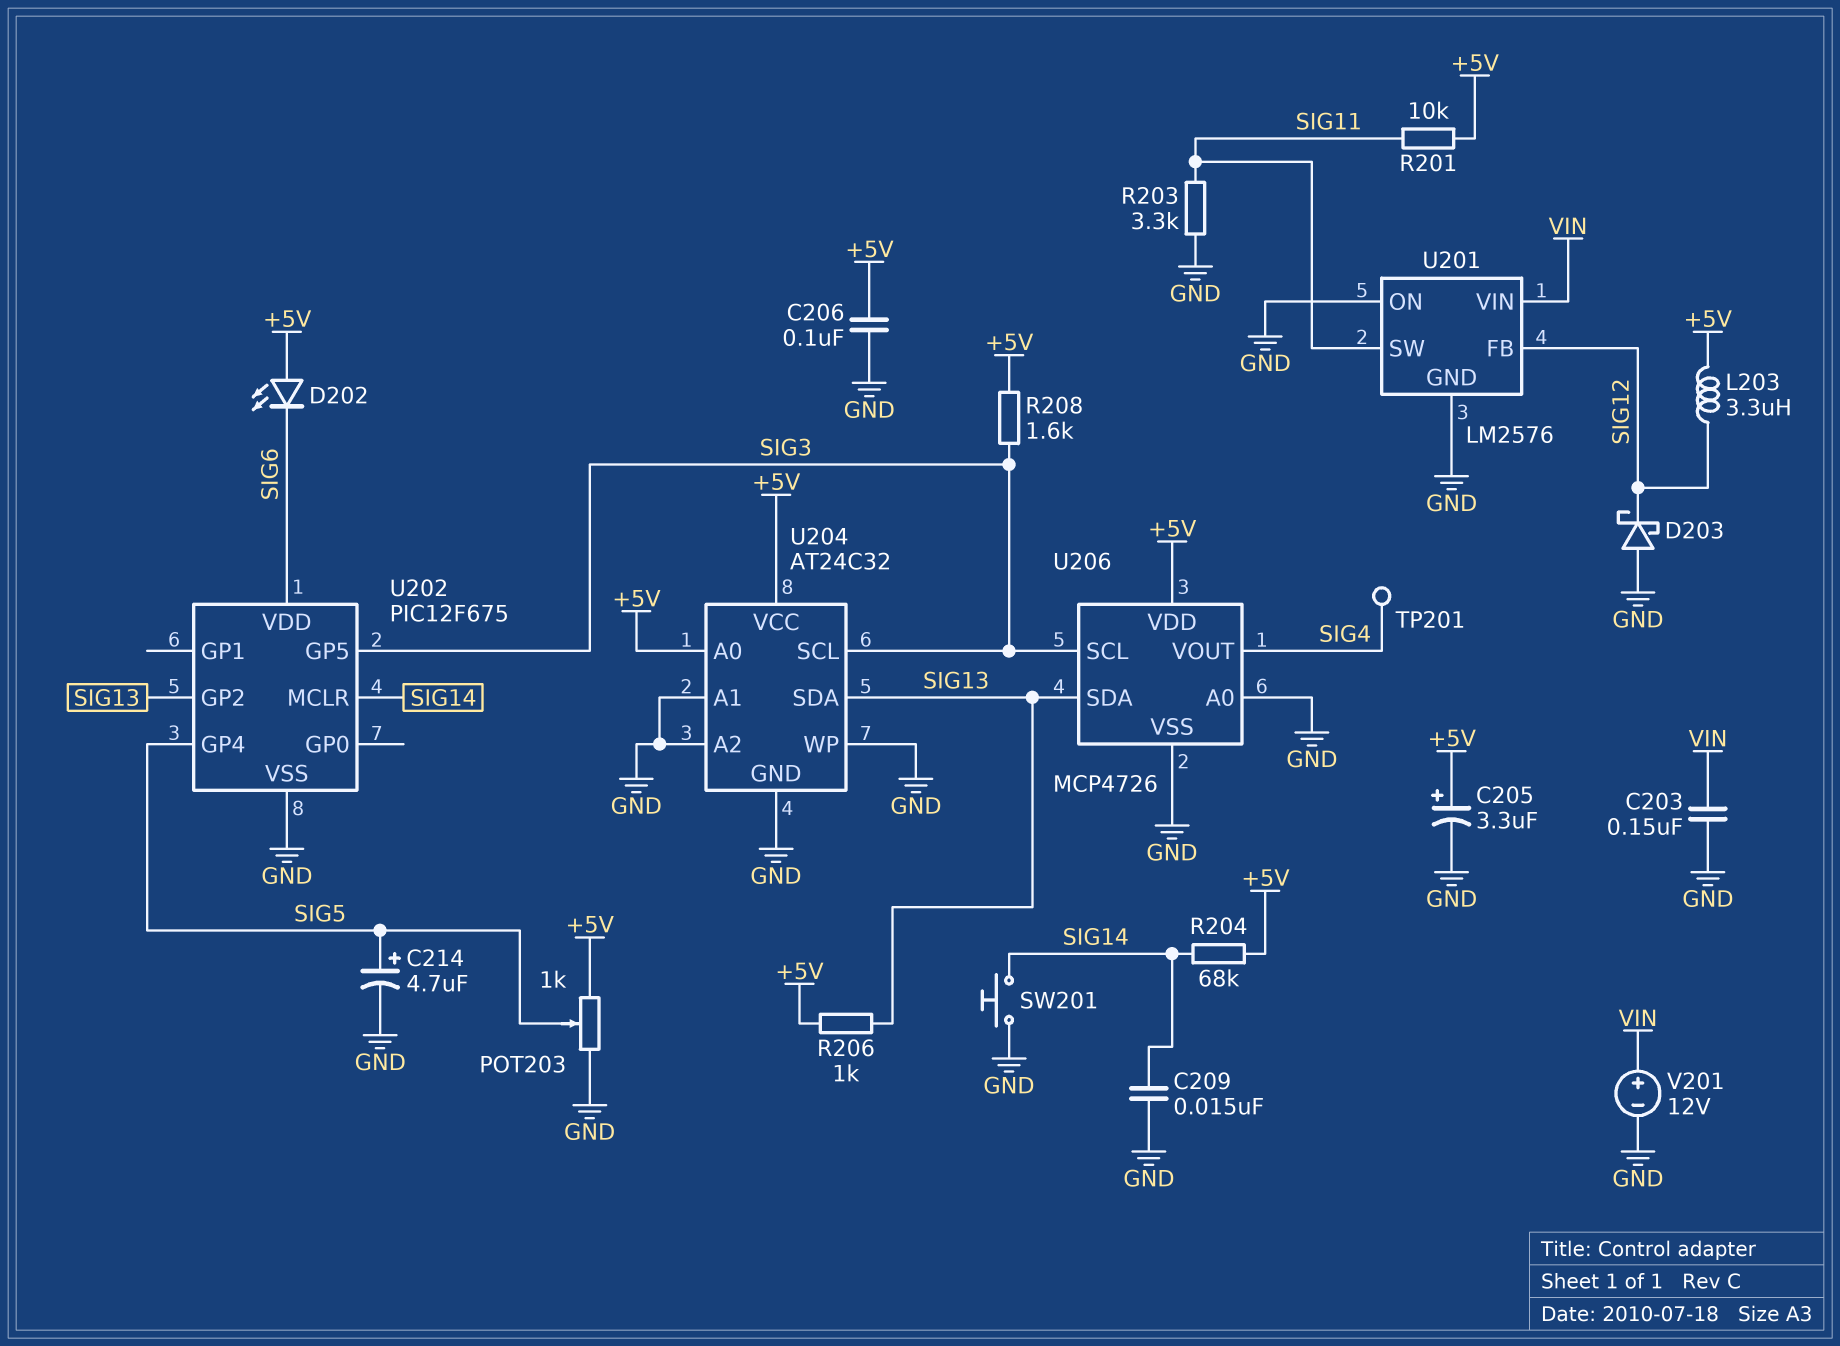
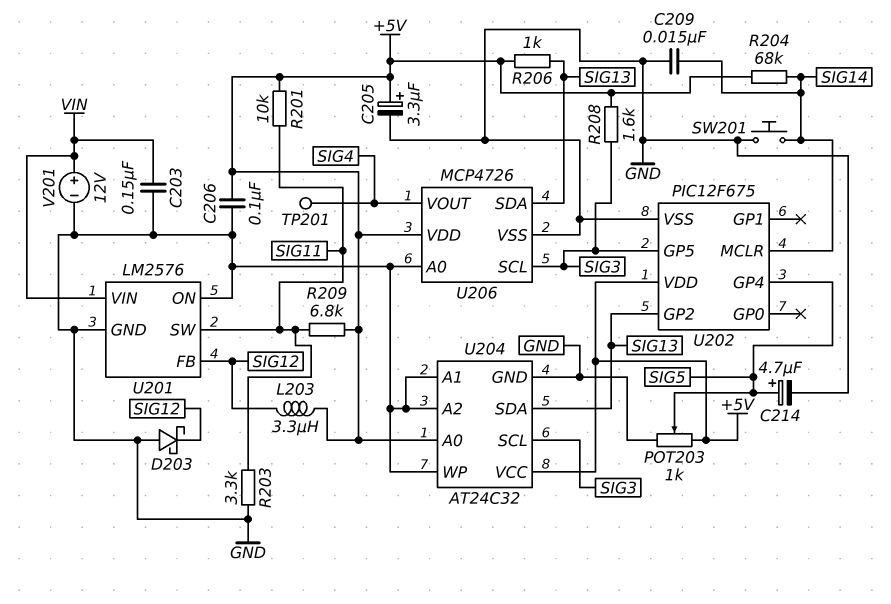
D202: LED (A +5V, K SIG6) -> none
R209: none -> 6.8k (+5V, SIG11)
U202 pin VDD: SIG6 -> +5V

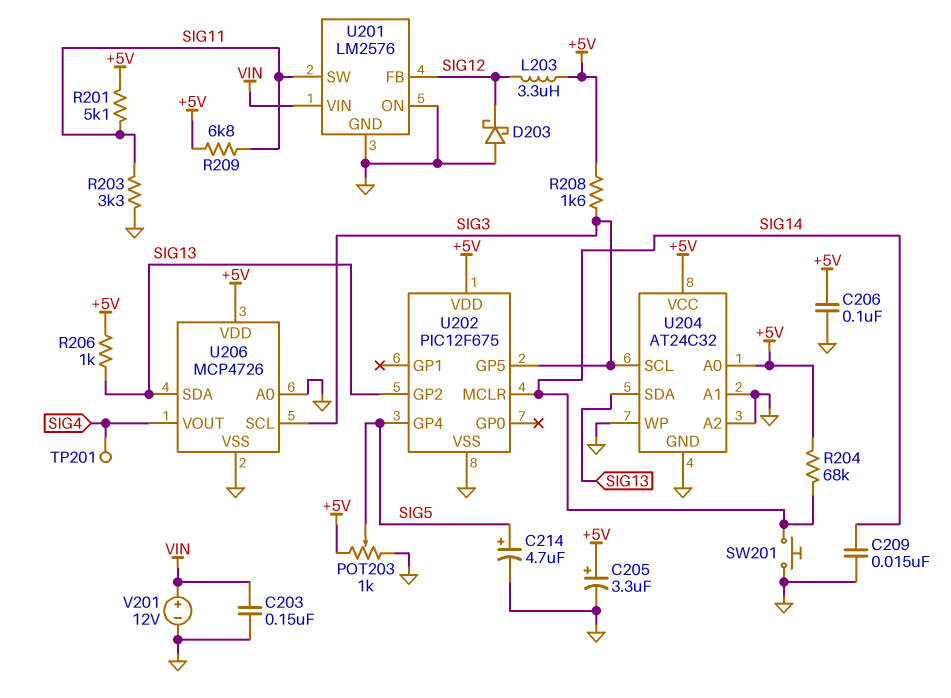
R201: 10k (+5V, SIG11) -> 5.1k (+5V, SIG11)

